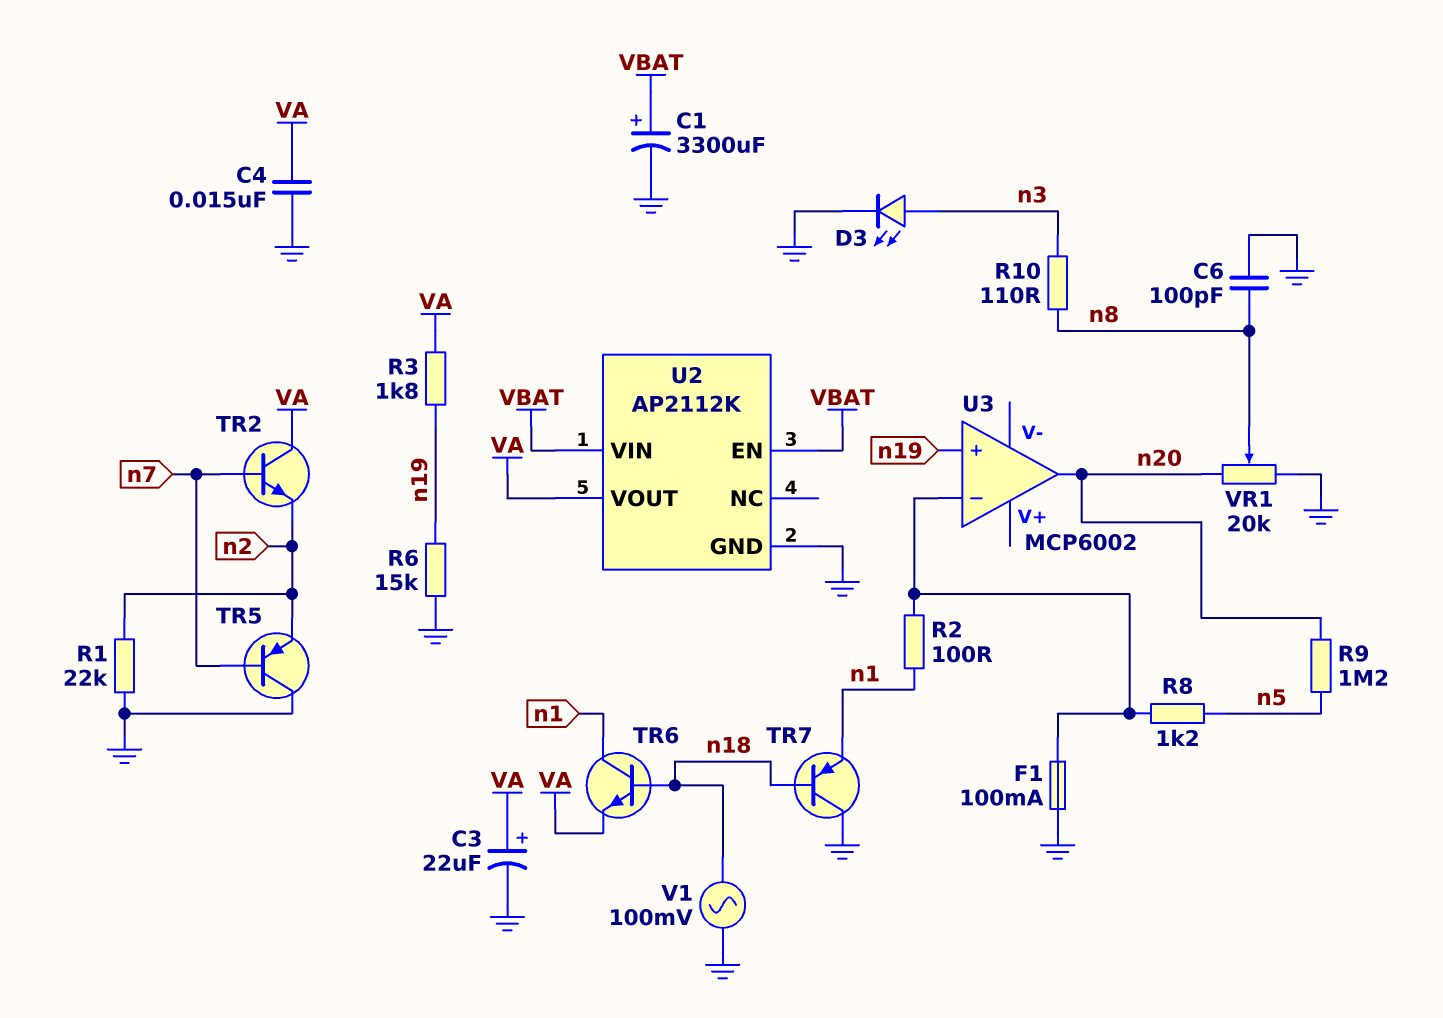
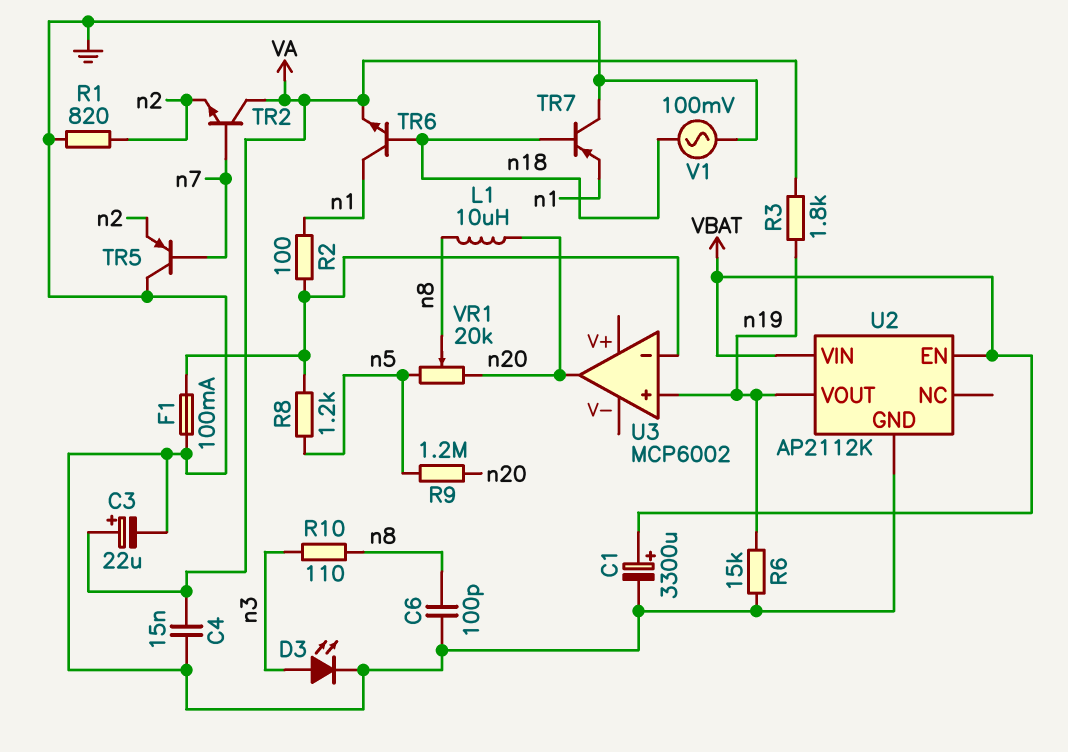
L1: none -> 10uH (n8, n20)
R1: 22k (GND, n2) -> 820 (GND, n2)
U2 pin VOUT: VA -> n19
VR1: 20k (GND, n20, wiper n8) -> 20k (n5, n20, wiper n8)

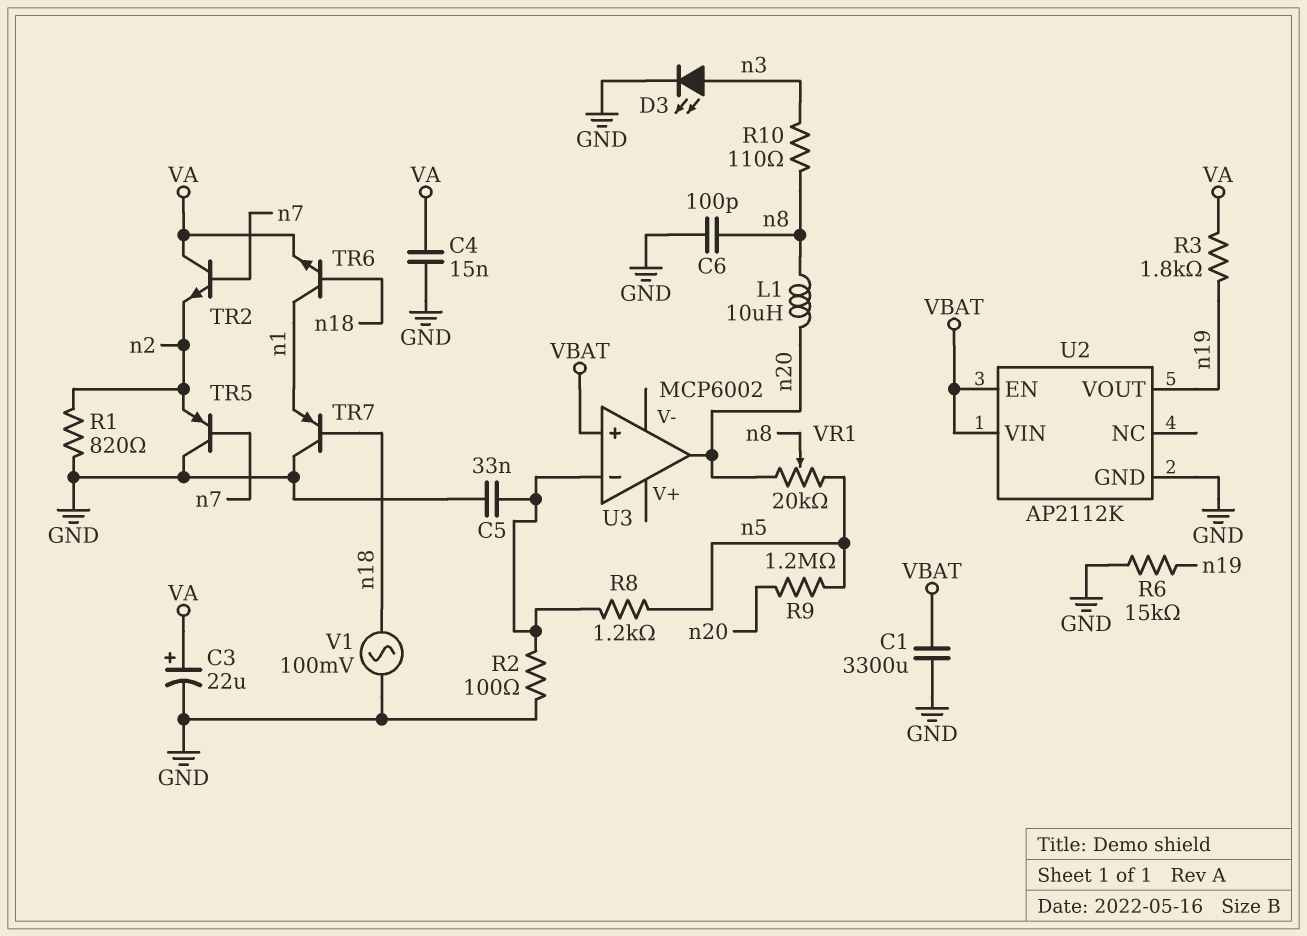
C1: 3300uF (plus VBAT, minus GND) -> 3300uF (GND, VBAT)
C5: none -> 33nF (GND, U3/in-)
F1: 100mA (GND, U3/in-) -> none
R2: 100 (U3/in-, n1) -> 100 (GND, U3/in-)
U3 pin in+: n19 -> VBAT

